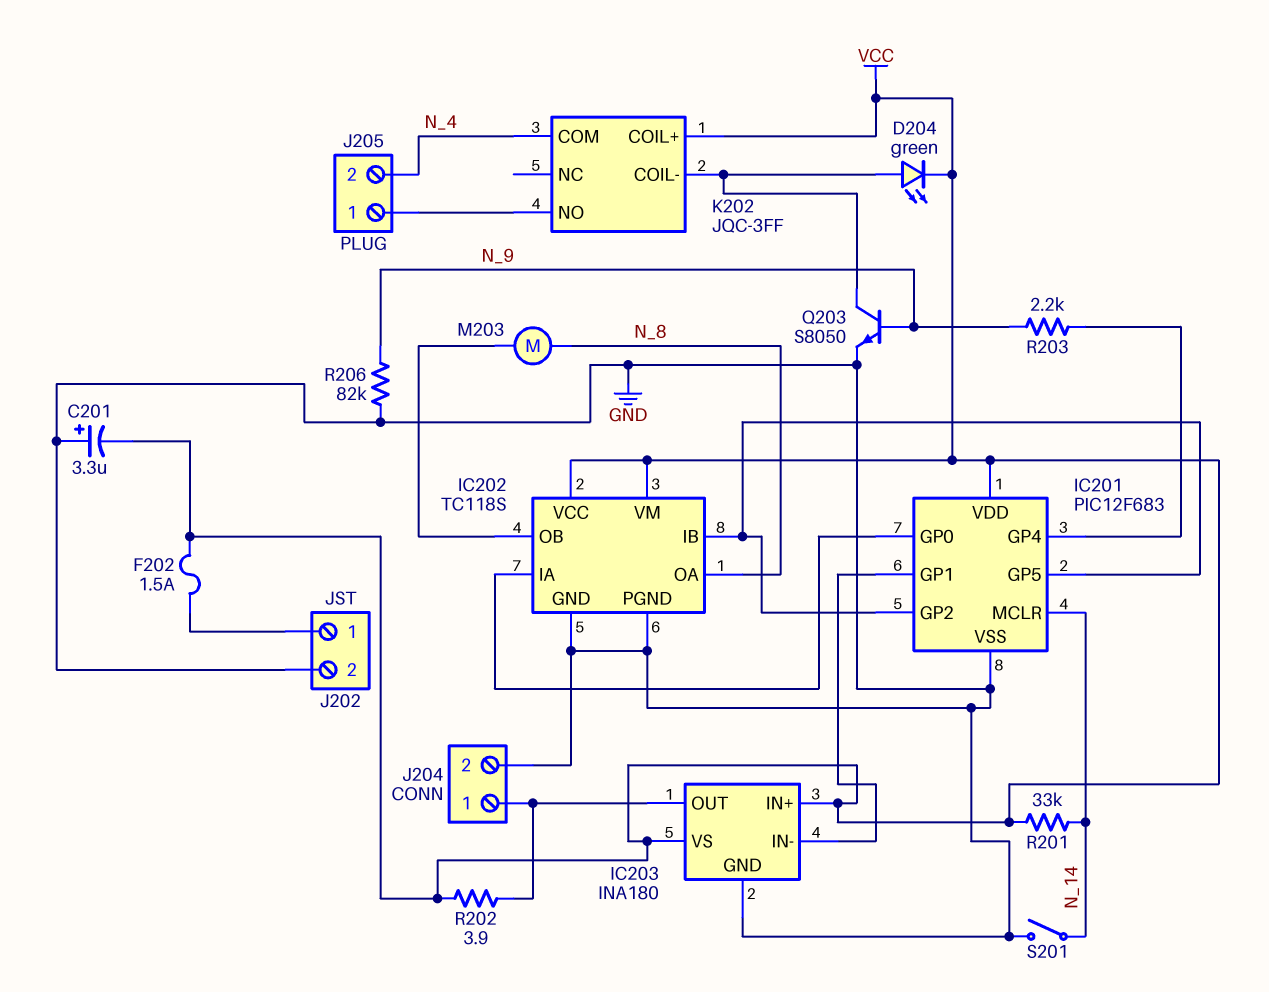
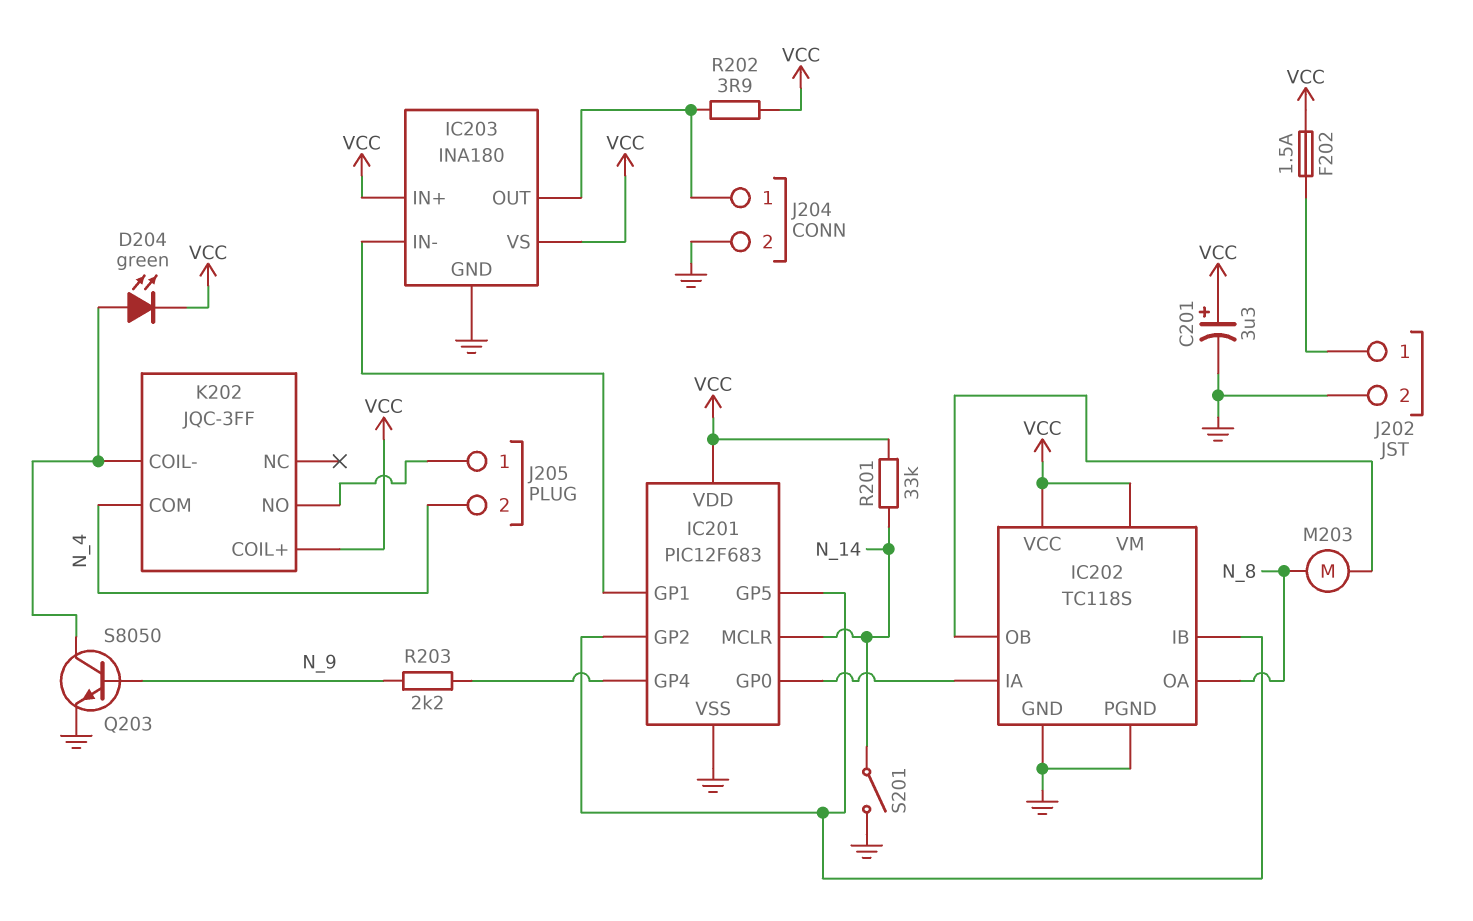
C201: 3.3uF (plus GND, minus VCC) -> 3.3uF (plus VCC, minus GND)
R206: 82k (GND, N_9) -> none

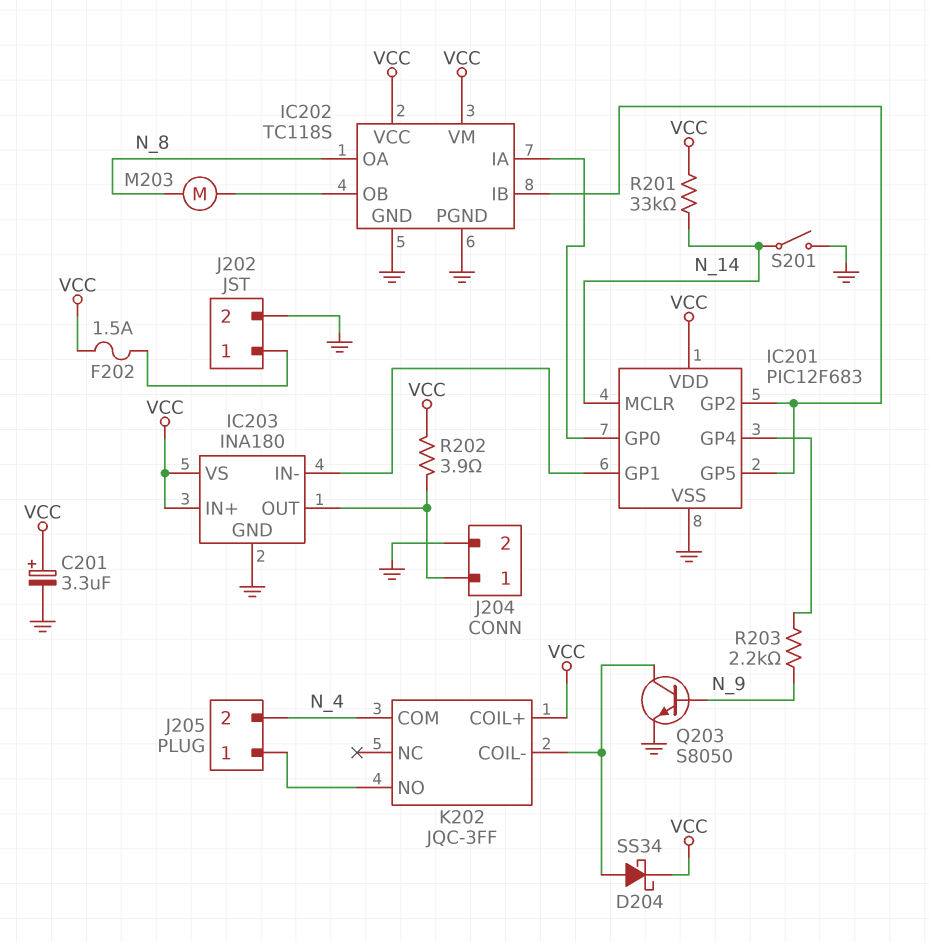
D204: LED green (A K202/COIL-, K VCC) -> schottky SS34 (A K202/COIL-, K VCC)

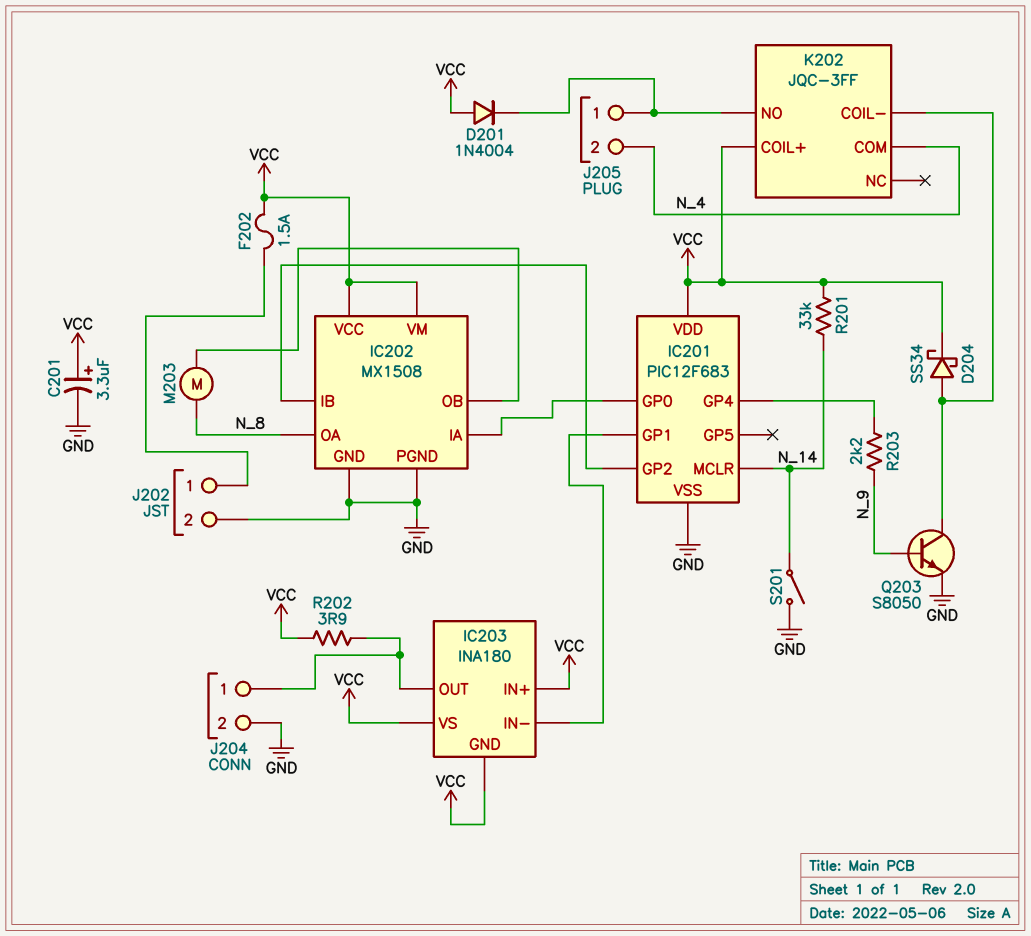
D201: none -> diode 1N4004 (A VCC, K J205/1)
IC201 pin GP5: IC201/GP2 -> none
IC202: TC118S -> MX1508
IC203 pin GND: GND -> VCC

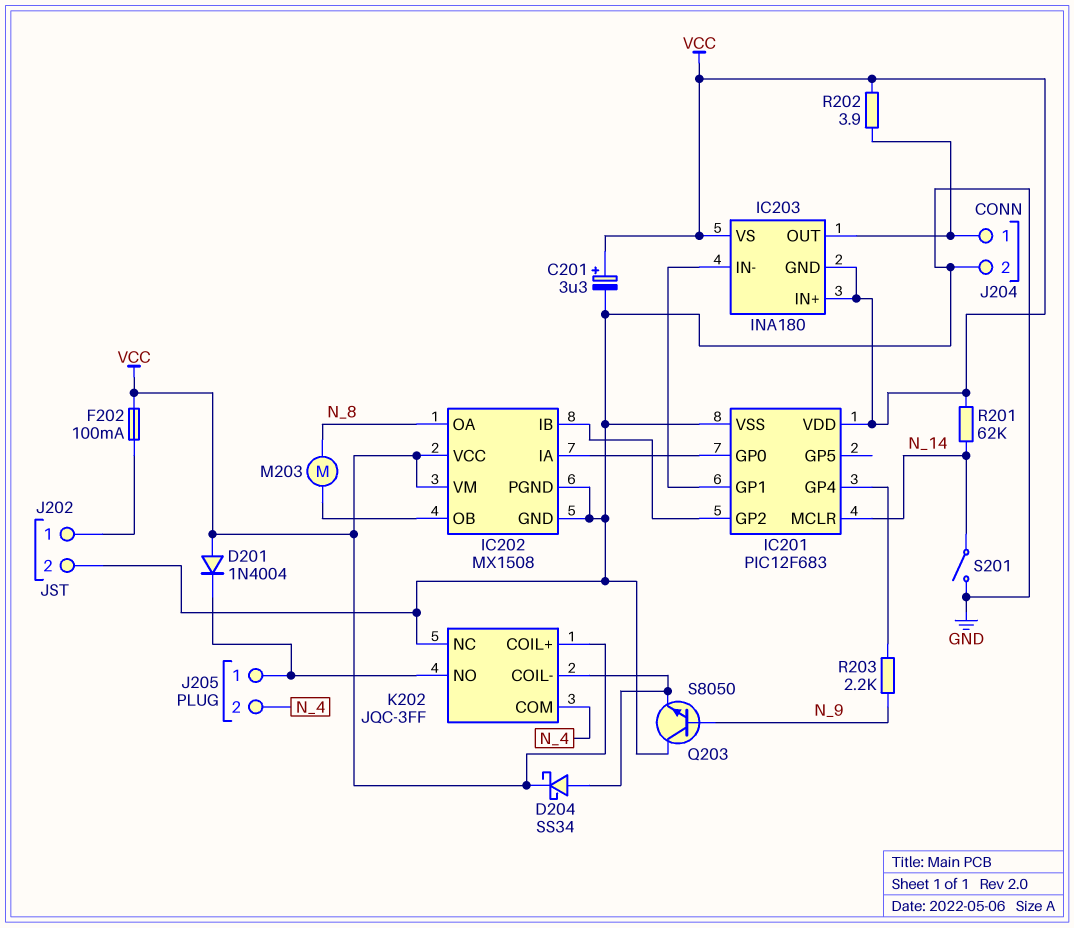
F202: 1.5A (J202/1, VCC) -> 100mA (J202/1, VCC)
K202 pin NC: none -> GND
Q203: NPN S8050 (B N_9, C K202/COIL-, E GND) -> NPN S8050 (B N_9, C GND, E K202/COIL-)
R201: 33k (N_14, VCC) -> 62k (N_14, VCC)

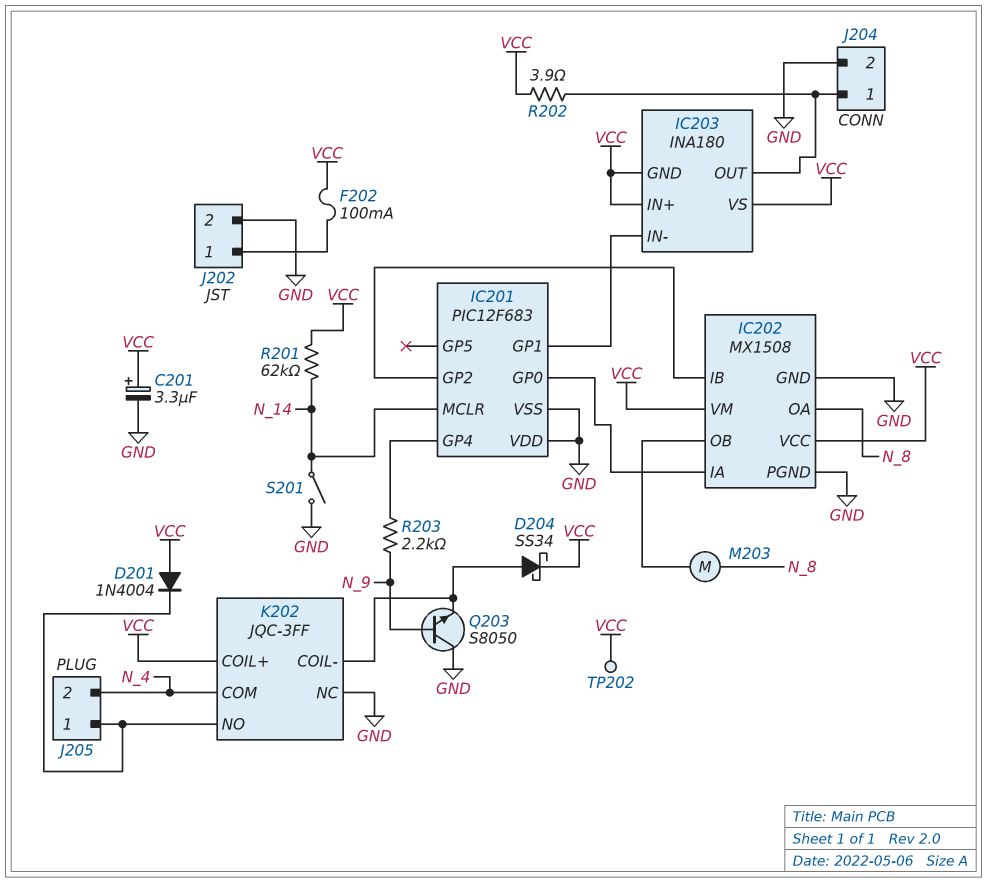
IC201 pin VDD: VCC -> GND
TP202: none -> test point (VCC)

